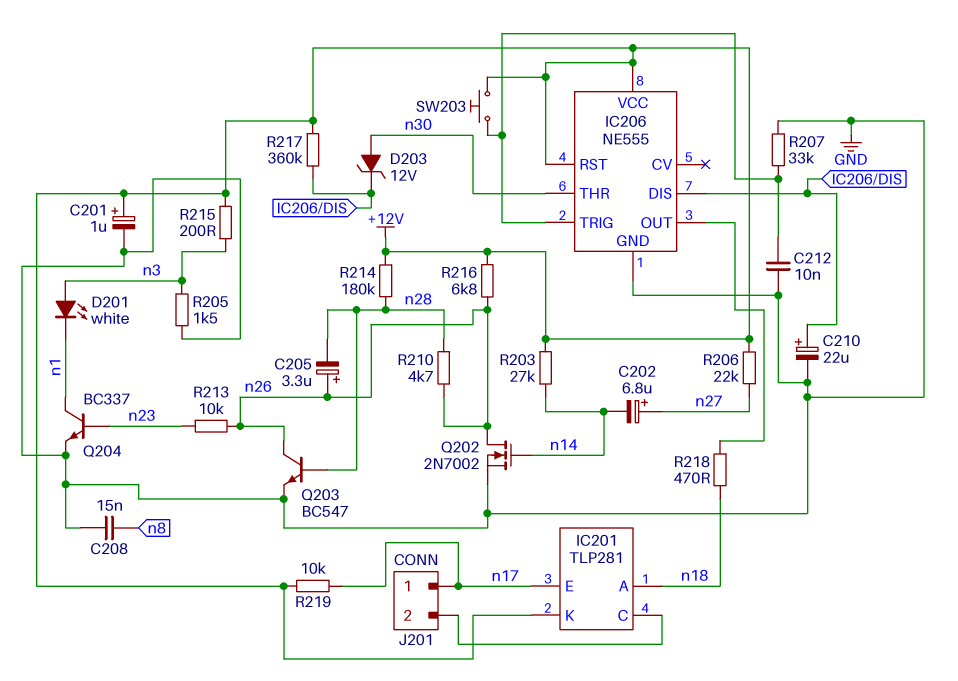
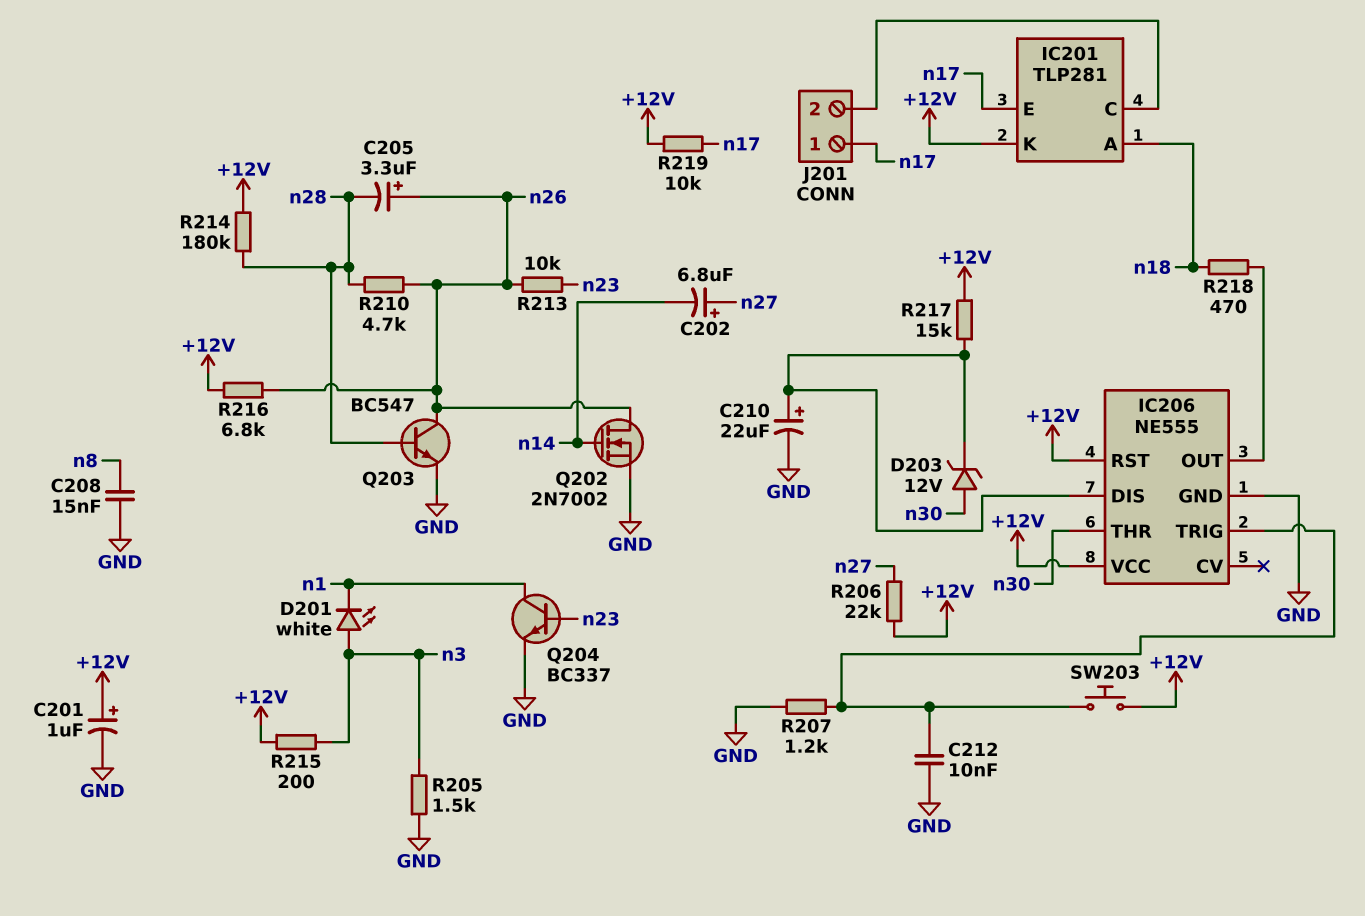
R203: 27k (+12V, n14) -> none
R207: 33k (GND, IC206/TRIG) -> 1.2k (GND, IC206/TRIG)
R217: 360k (+12V, IC206/DIS) -> 15k (+12V, IC206/DIS)

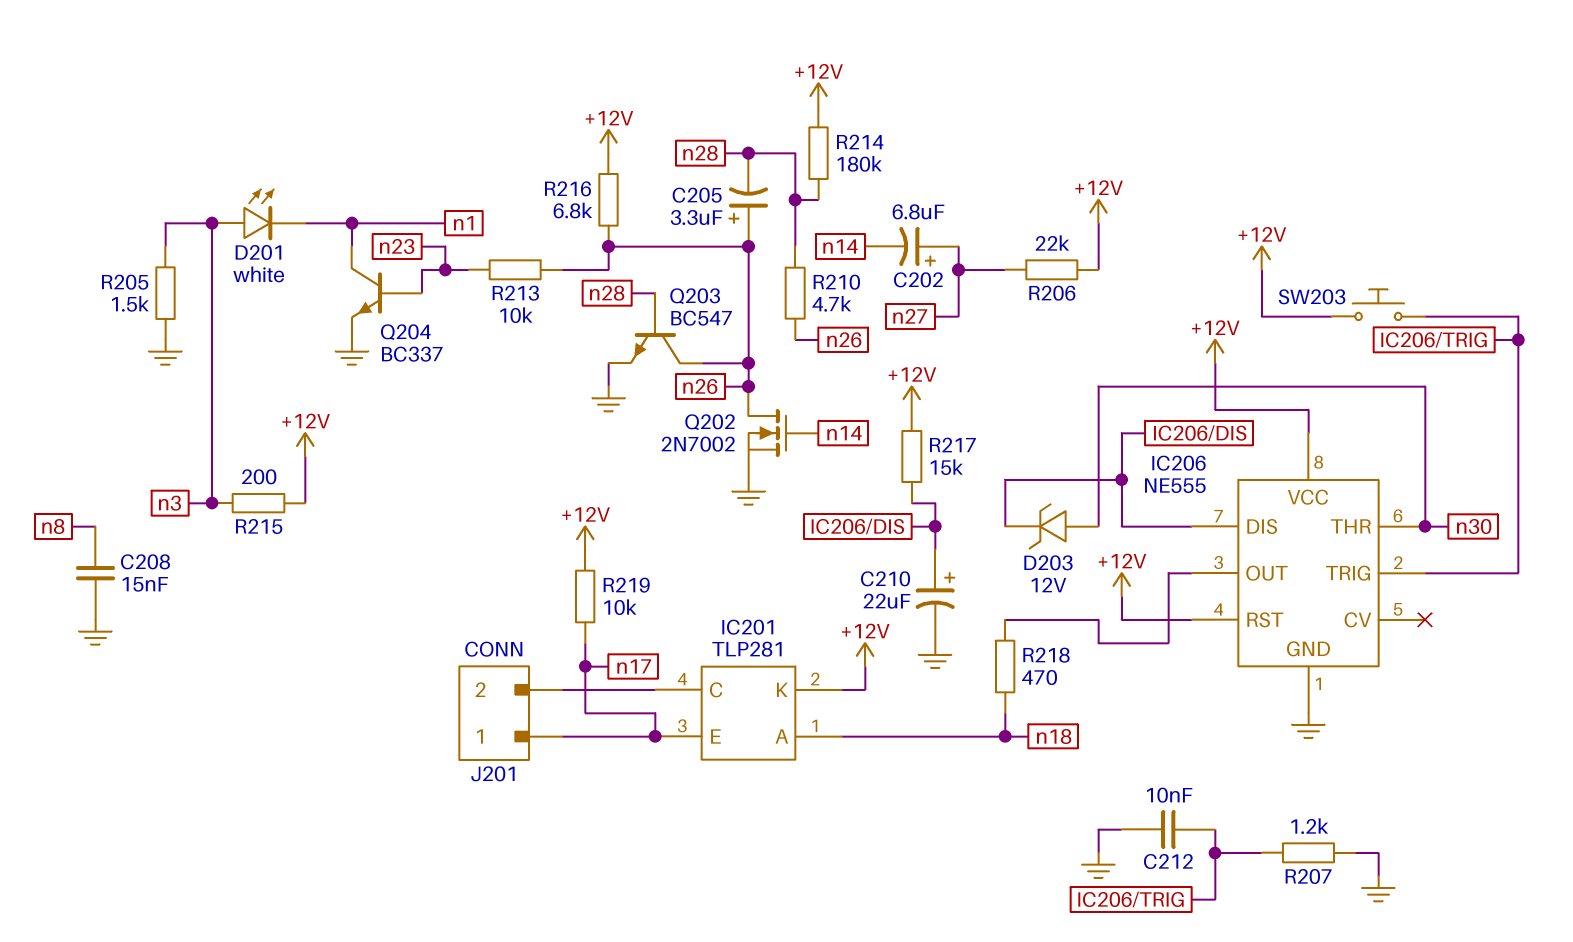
C201: 1uF (plus +12V, minus GND) -> none

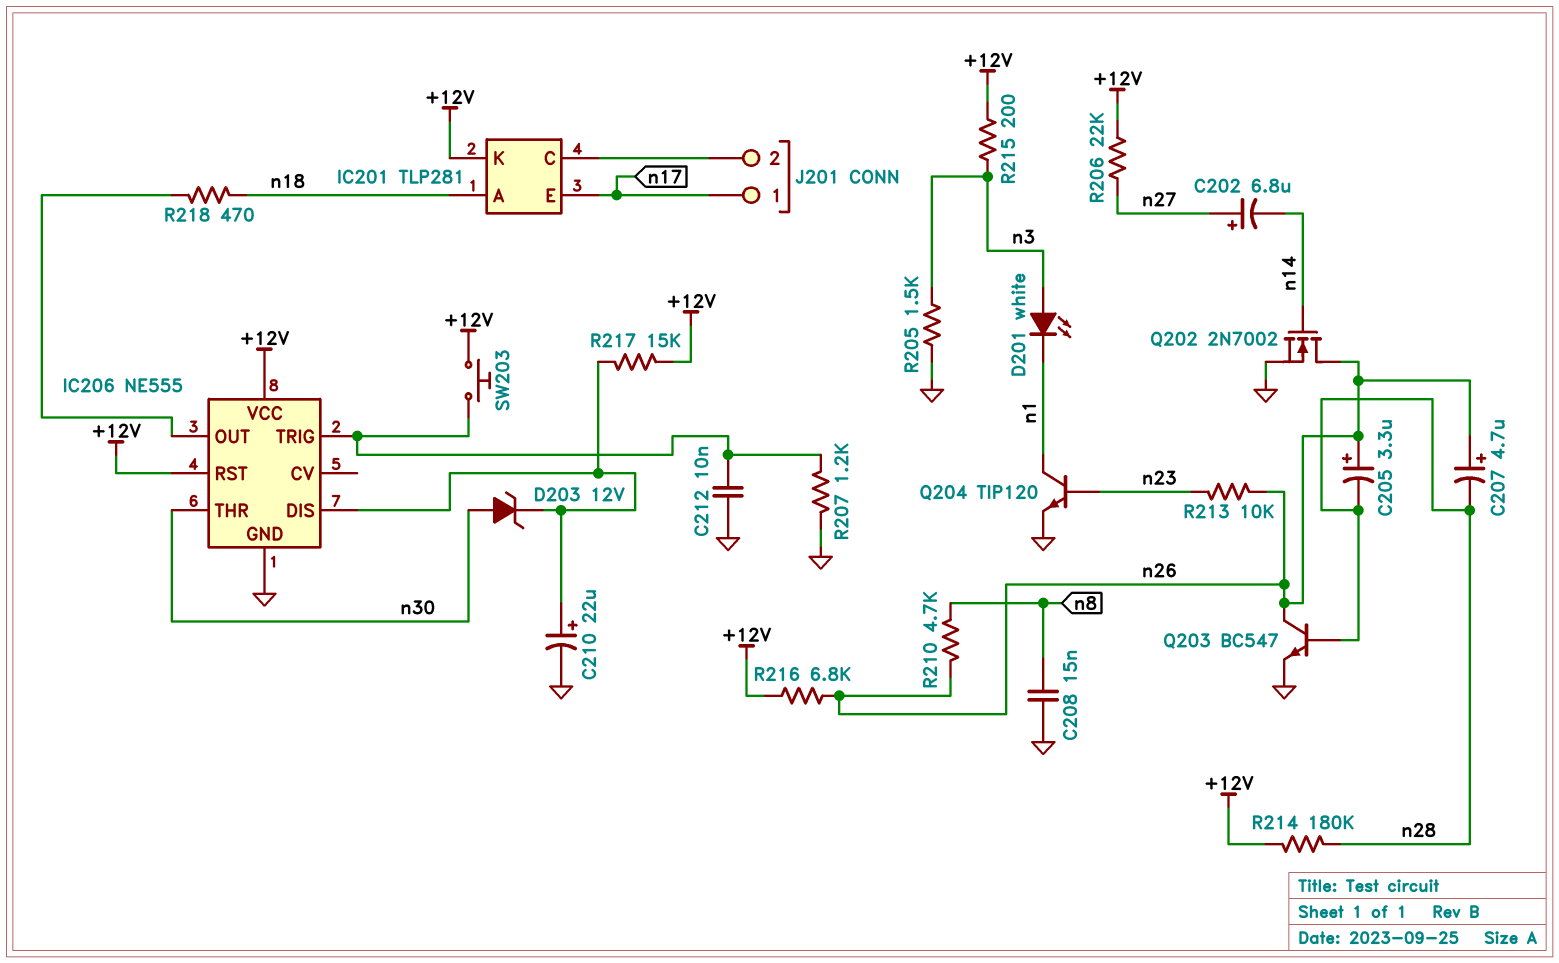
C207: none -> 4.7uF (plus n26, minus n28)
Q204: NPN BC337 (B n23, C n1, E GND) -> NPN TIP120 (B n23, C n1, E GND)
R210: 4.7k (n26, n28) -> 4.7k (n8, n26)
R219: 10k (+12V, n17) -> none

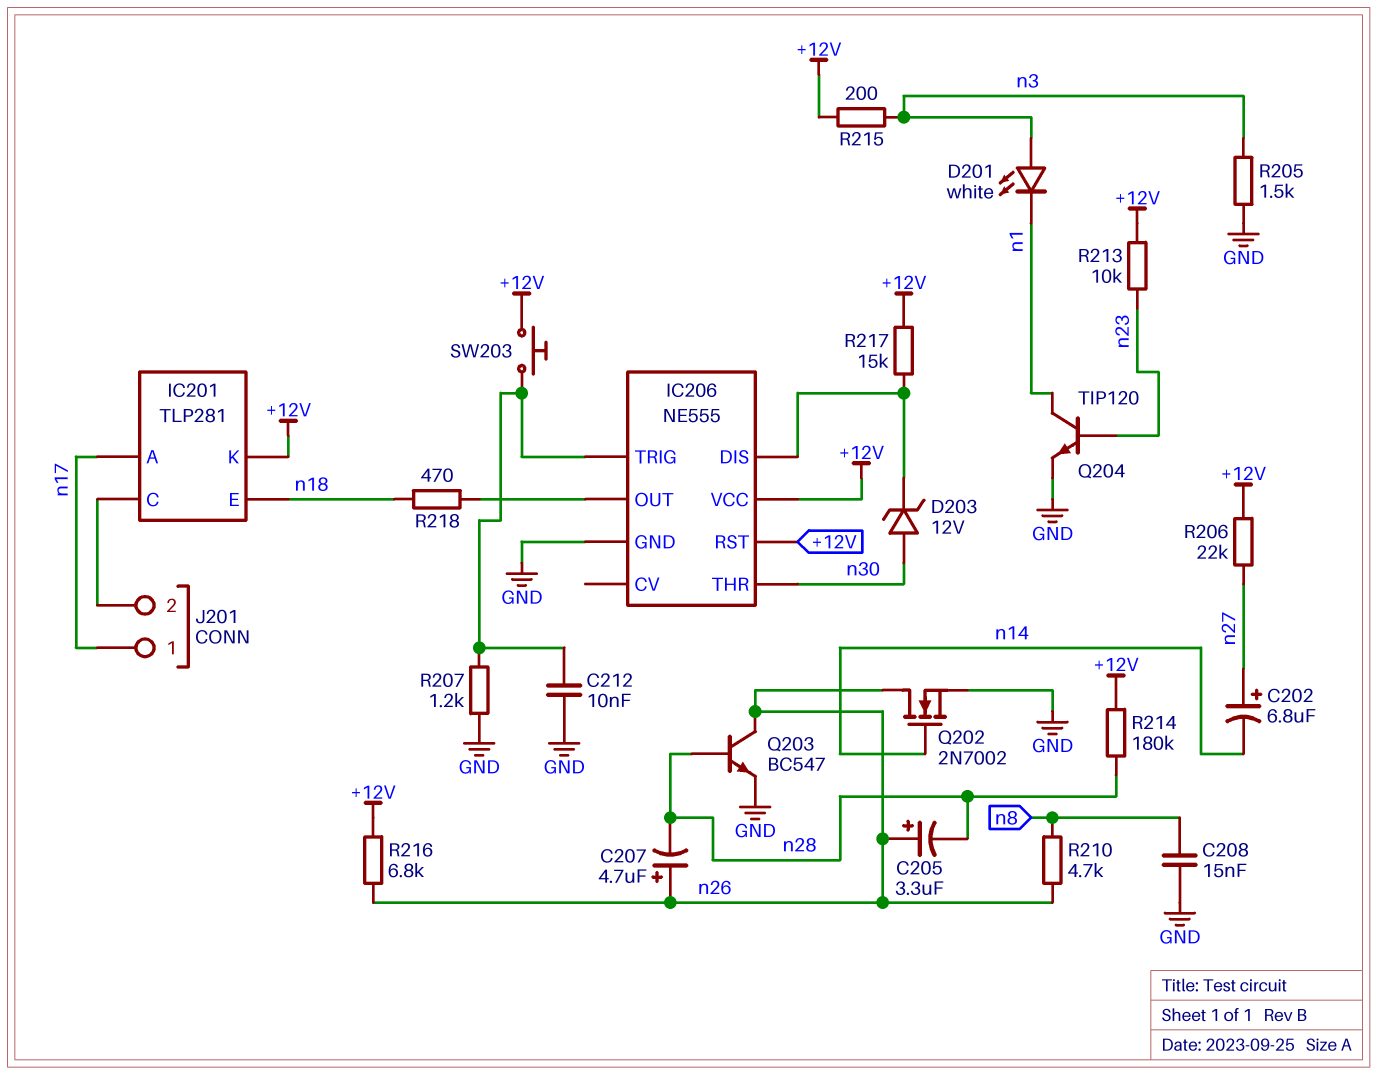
C210: 22uF (plus IC206/DIS, minus GND) -> none
IC201 pin A: n18 -> n17
IC201 pin E: n17 -> n18
R213: 10k (n23, n26) -> 10k (+12V, n23)

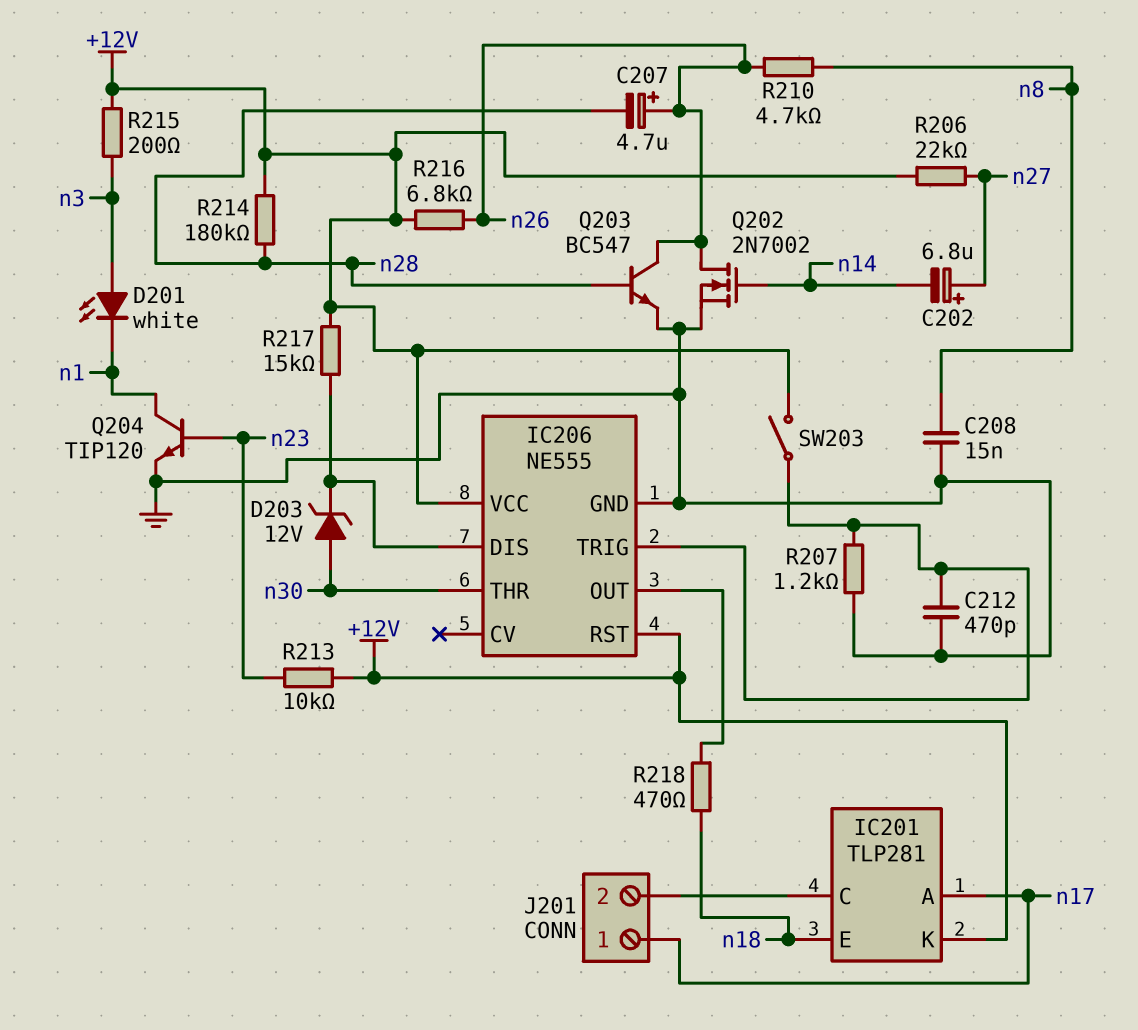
C205: 3.3uF (plus n26, minus n28) -> none
C212: 10nF (GND, IC206/TRIG) -> 470pF (GND, IC206/TRIG)
R205: 1.5k (GND, n3) -> none
SW203: button (+12V, IC206/TRIG) -> switch (+12V, IC206/TRIG)

